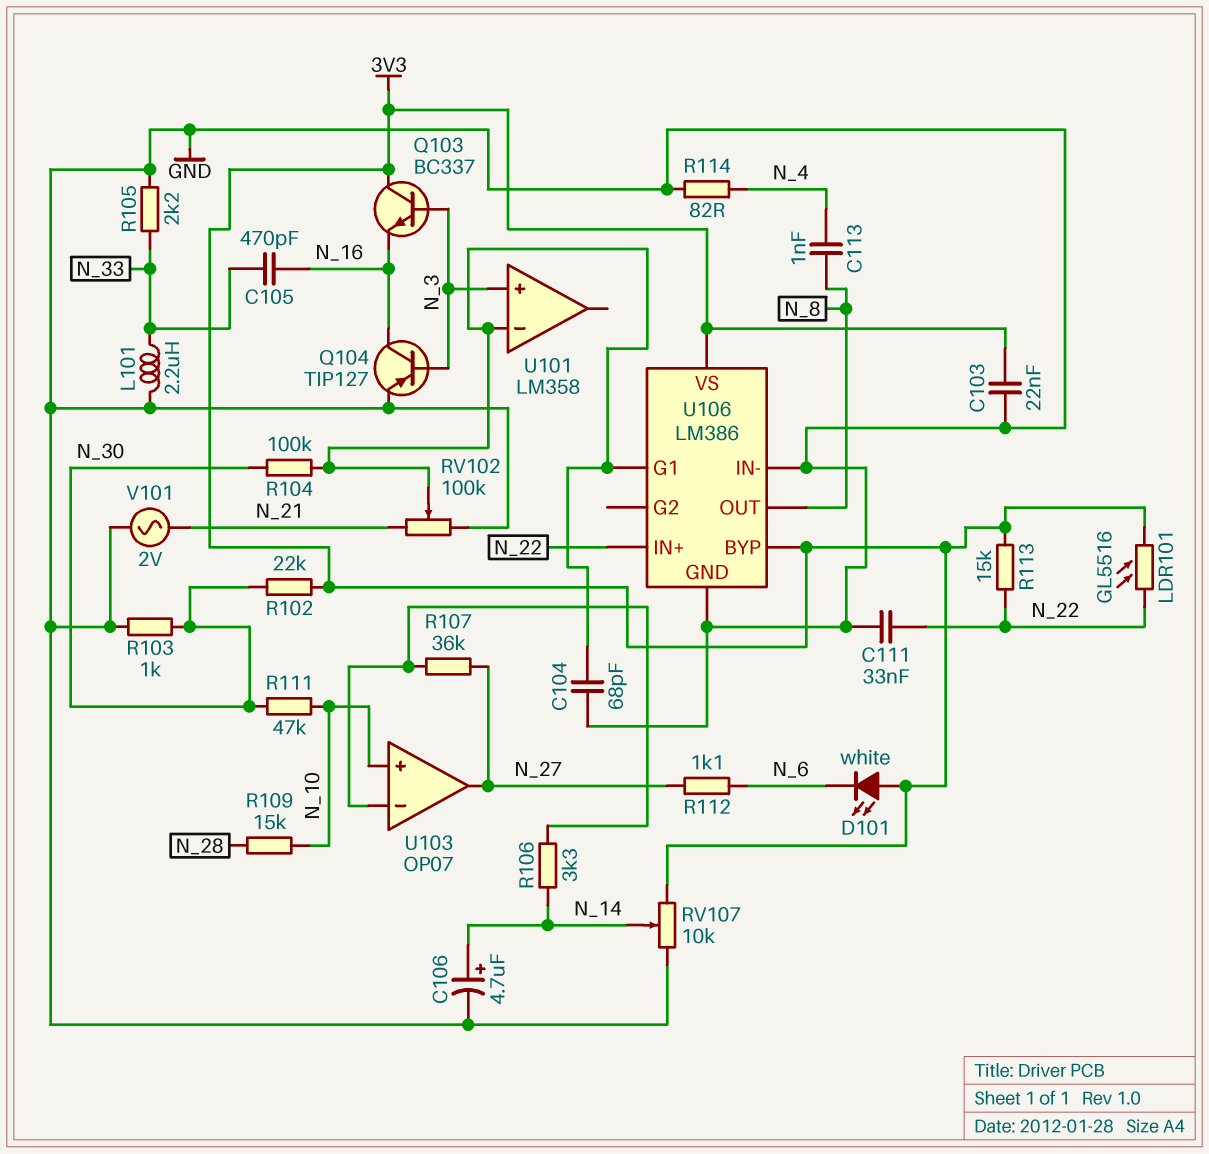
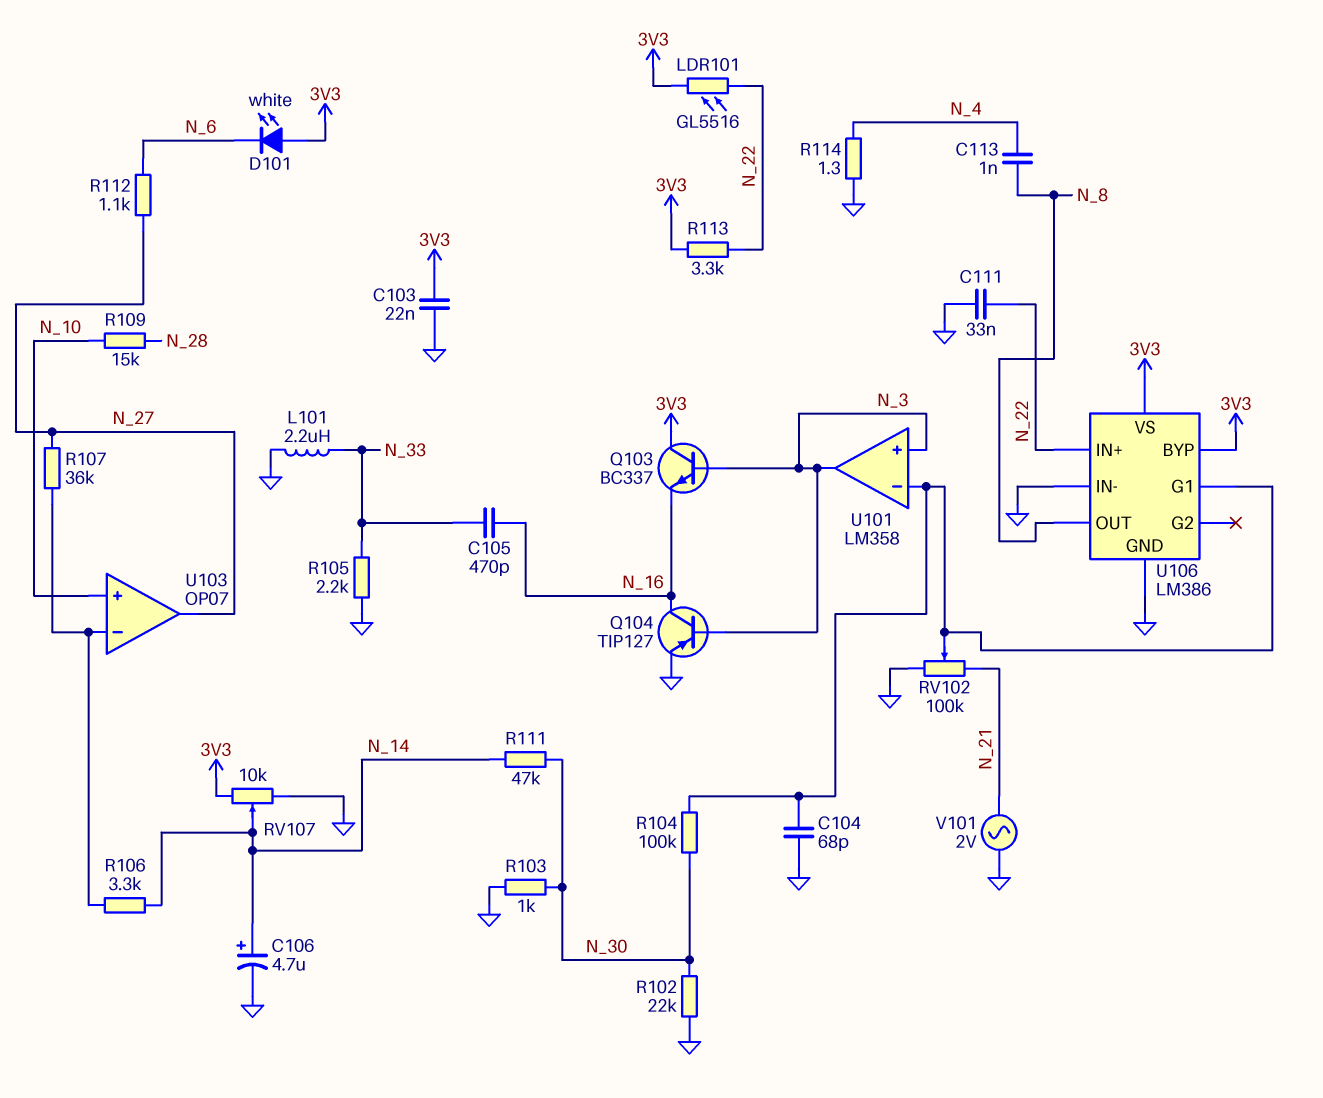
R102: 22k (3V3, N_30) -> 22k (GND, N_30)
R111: 47k (N_10, N_30) -> 47k (N_14, N_30)
R113: 15k (3V3, N_22) -> 3.3k (3V3, N_22)
R114: 82 (GND, N_4) -> 1.3 (GND, N_4)
U101 pin out: none -> N_3

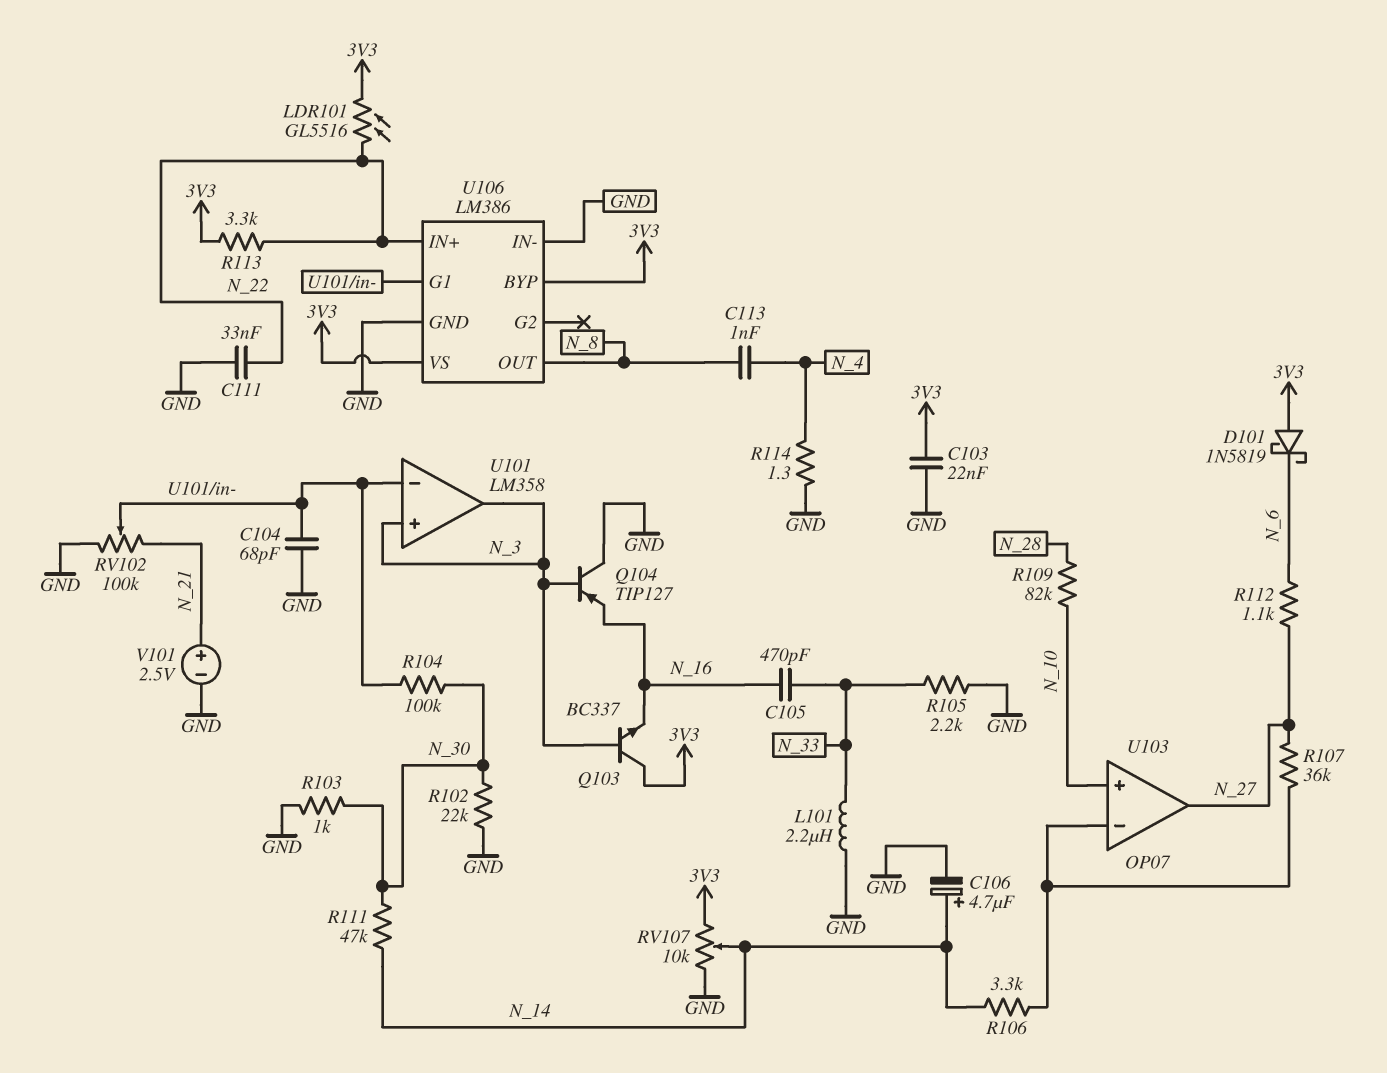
D101: LED white (A 3V3, K N_6) -> schottky 1N5819 (A 3V3, K N_6)
Q104: PNP TIP127 (B N_3, C N_16, E GND) -> PNP TIP127 (B N_3, C GND, E N_16)
R109: 15k (N_10, N_28) -> 82k (N_10, N_28)
V101: AC 2V (GND, N_21) -> 2.5V (plus N_21, minus GND)

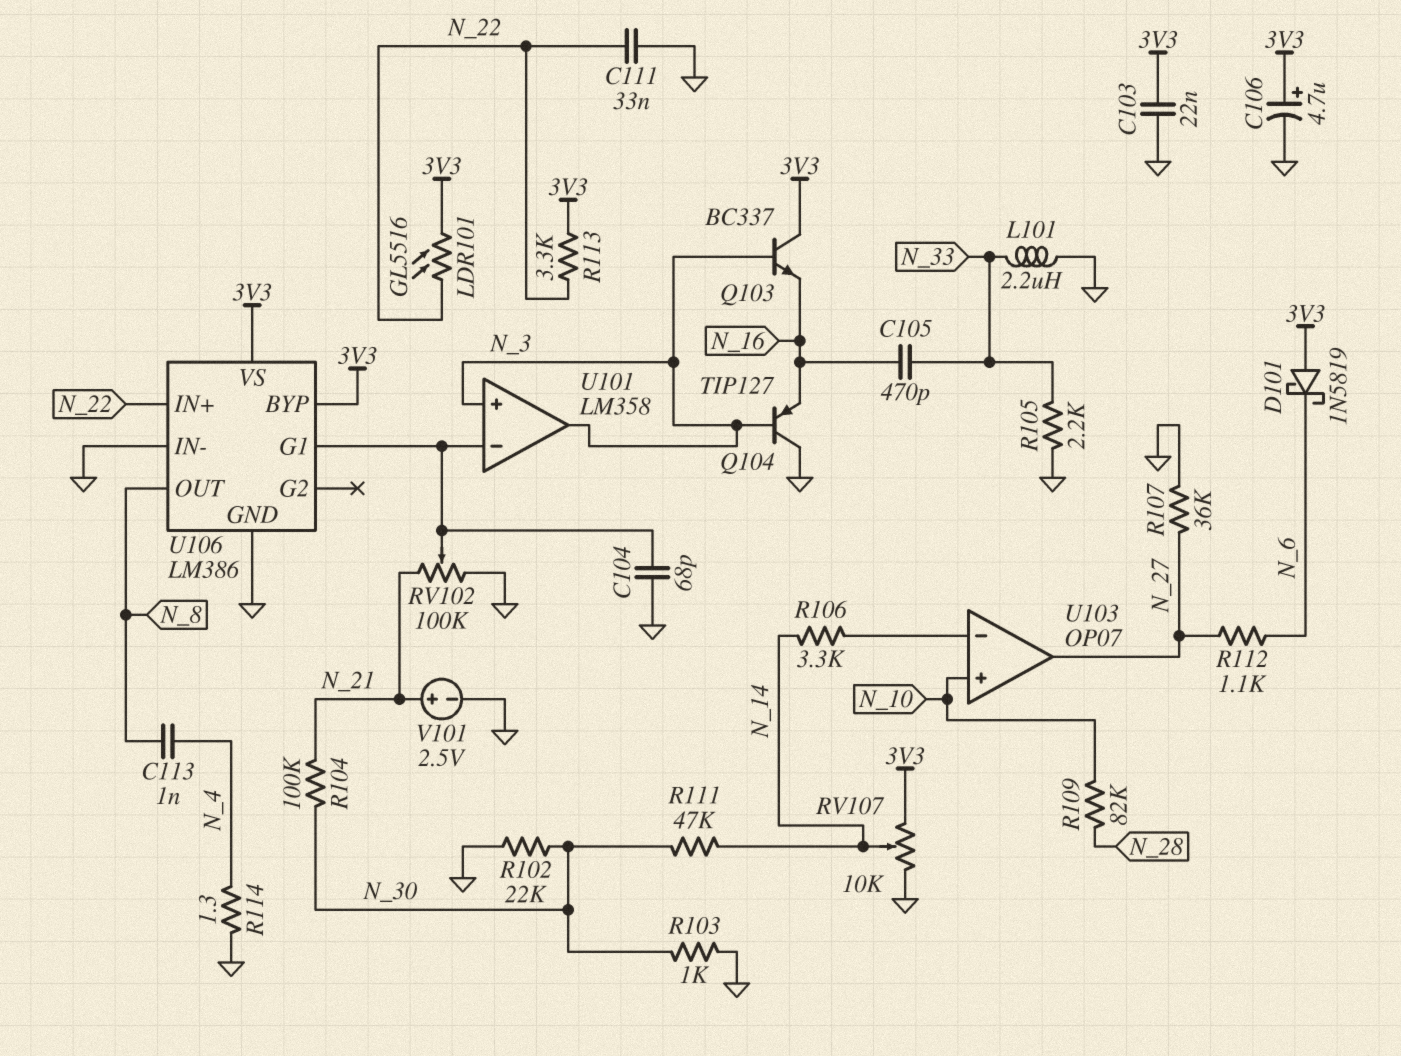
C106: 4.7uF (plus N_14, minus GND) -> 4.7uF (plus 3V3, minus GND)
R104: 100k (N_30, U101/in-) -> 100k (N_21, N_30)
R107: 36k (N_27, U103/in-) -> 36k (GND, N_27)

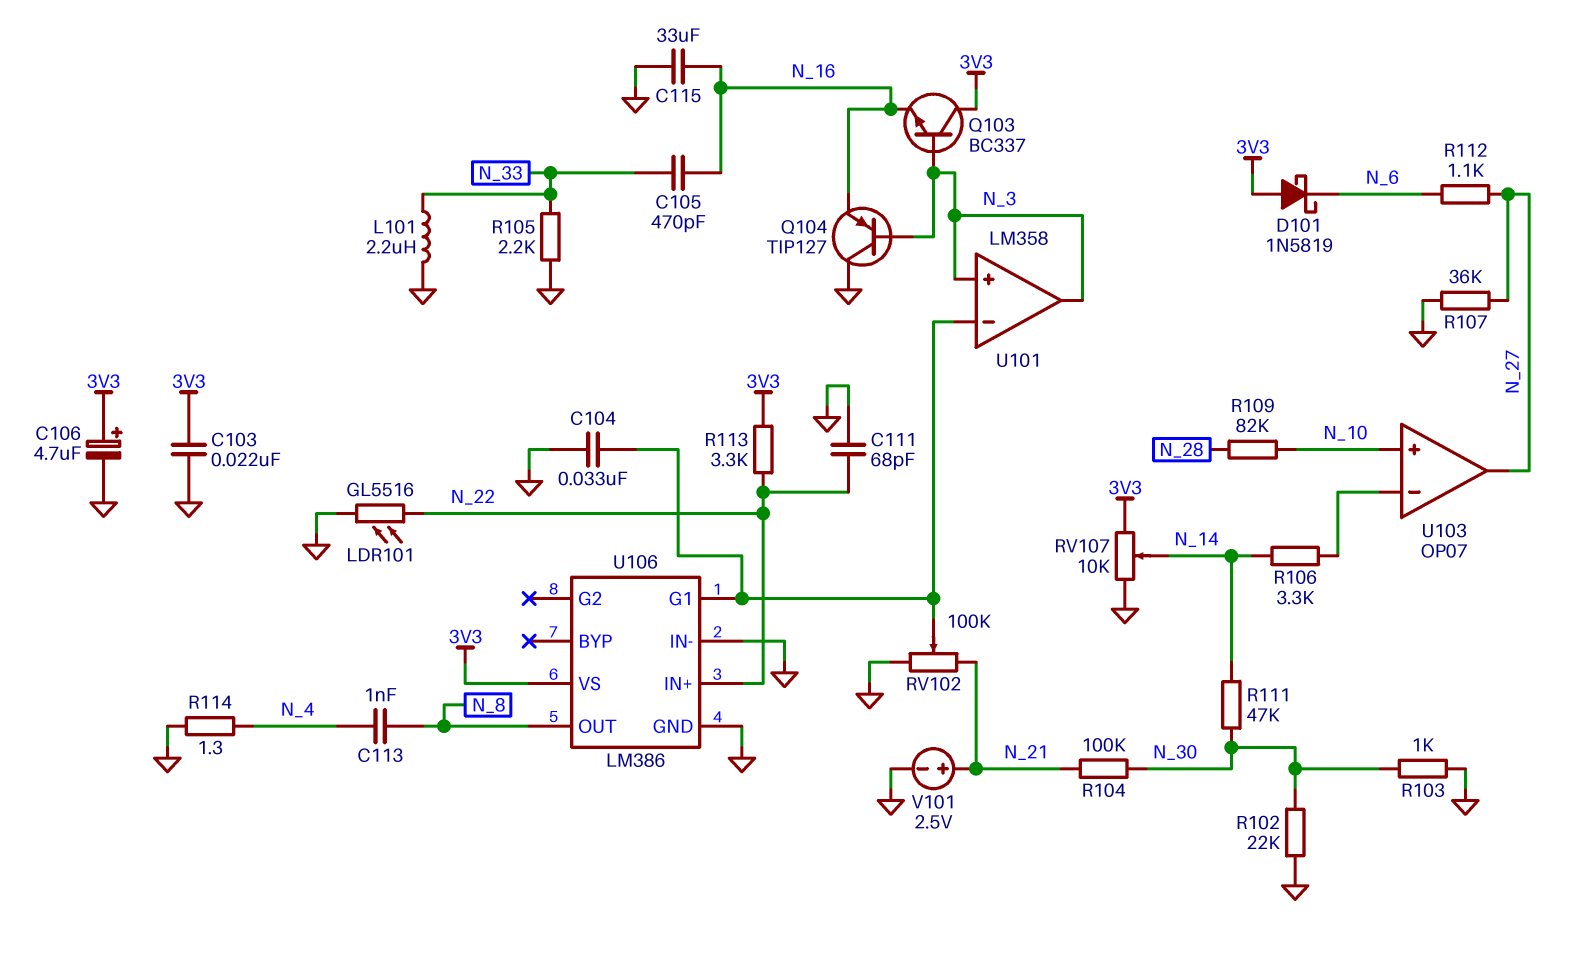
C104: 68pF (GND, U101/in-) -> 33nF (GND, U101/in-)
C111: 33nF (GND, N_22) -> 68pF (GND, N_22)
C115: none -> 33uF (GND, N_16)
LDR101: GL5516 (3V3, N_22) -> GL5516 (GND, N_22)
U106 pin BYP: 3V3 -> none

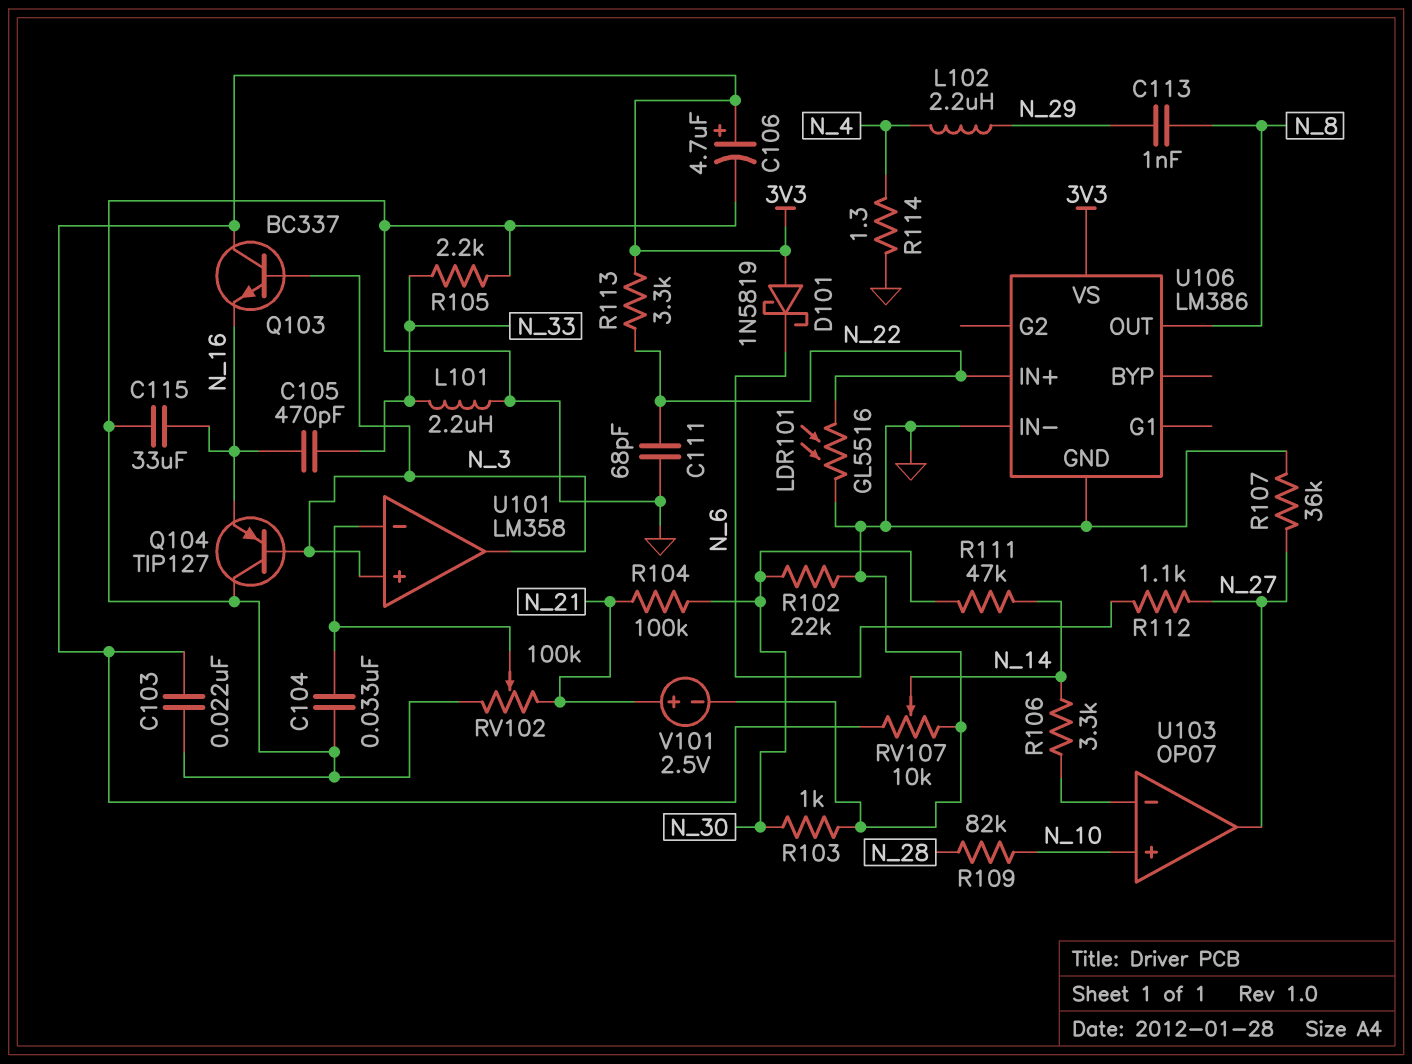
C113: 1nF (N_4, N_8) -> 1nF (N_8, N_29)
L102: none -> 2.2uH (N_4, N_29)
U106 pin G1: U101/in- -> none

